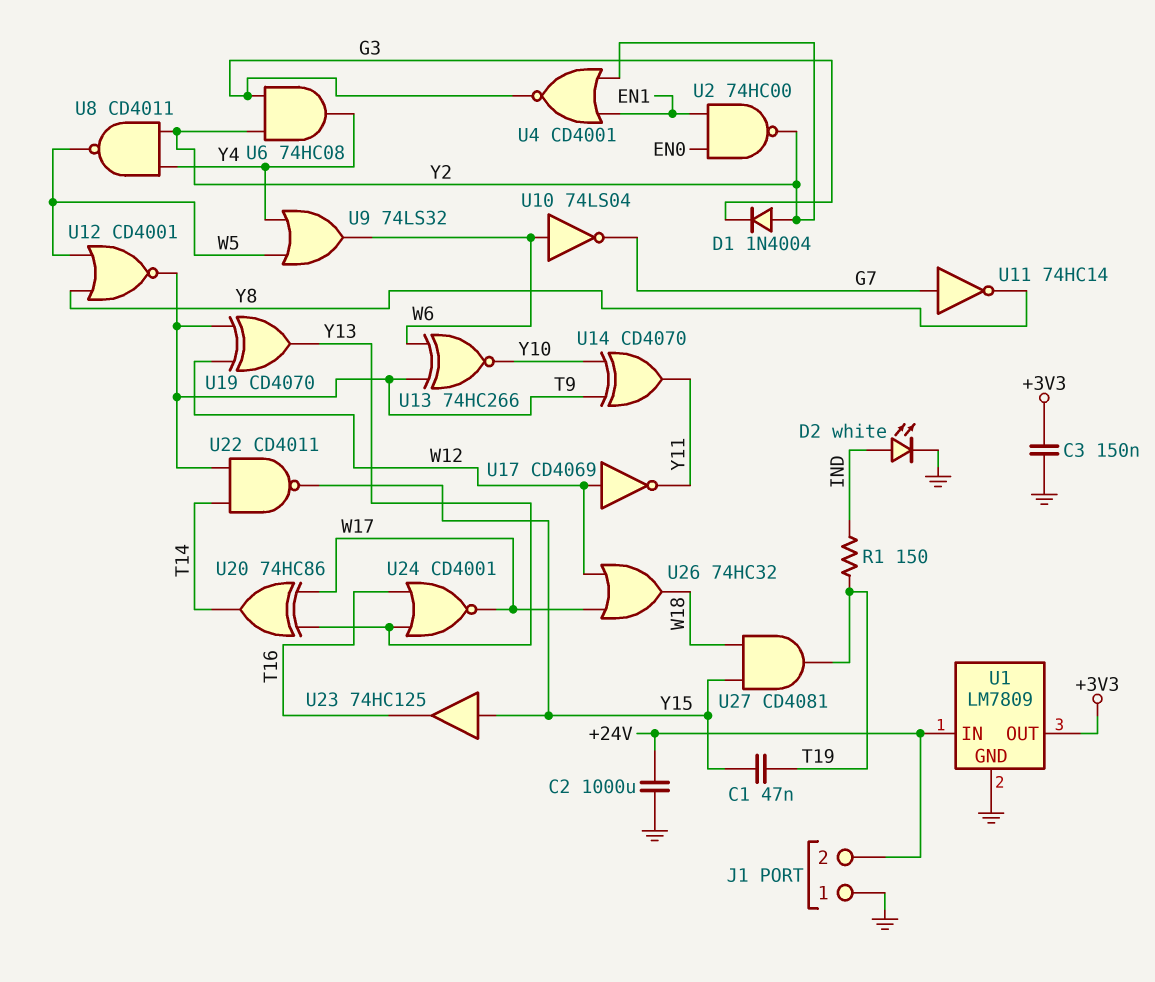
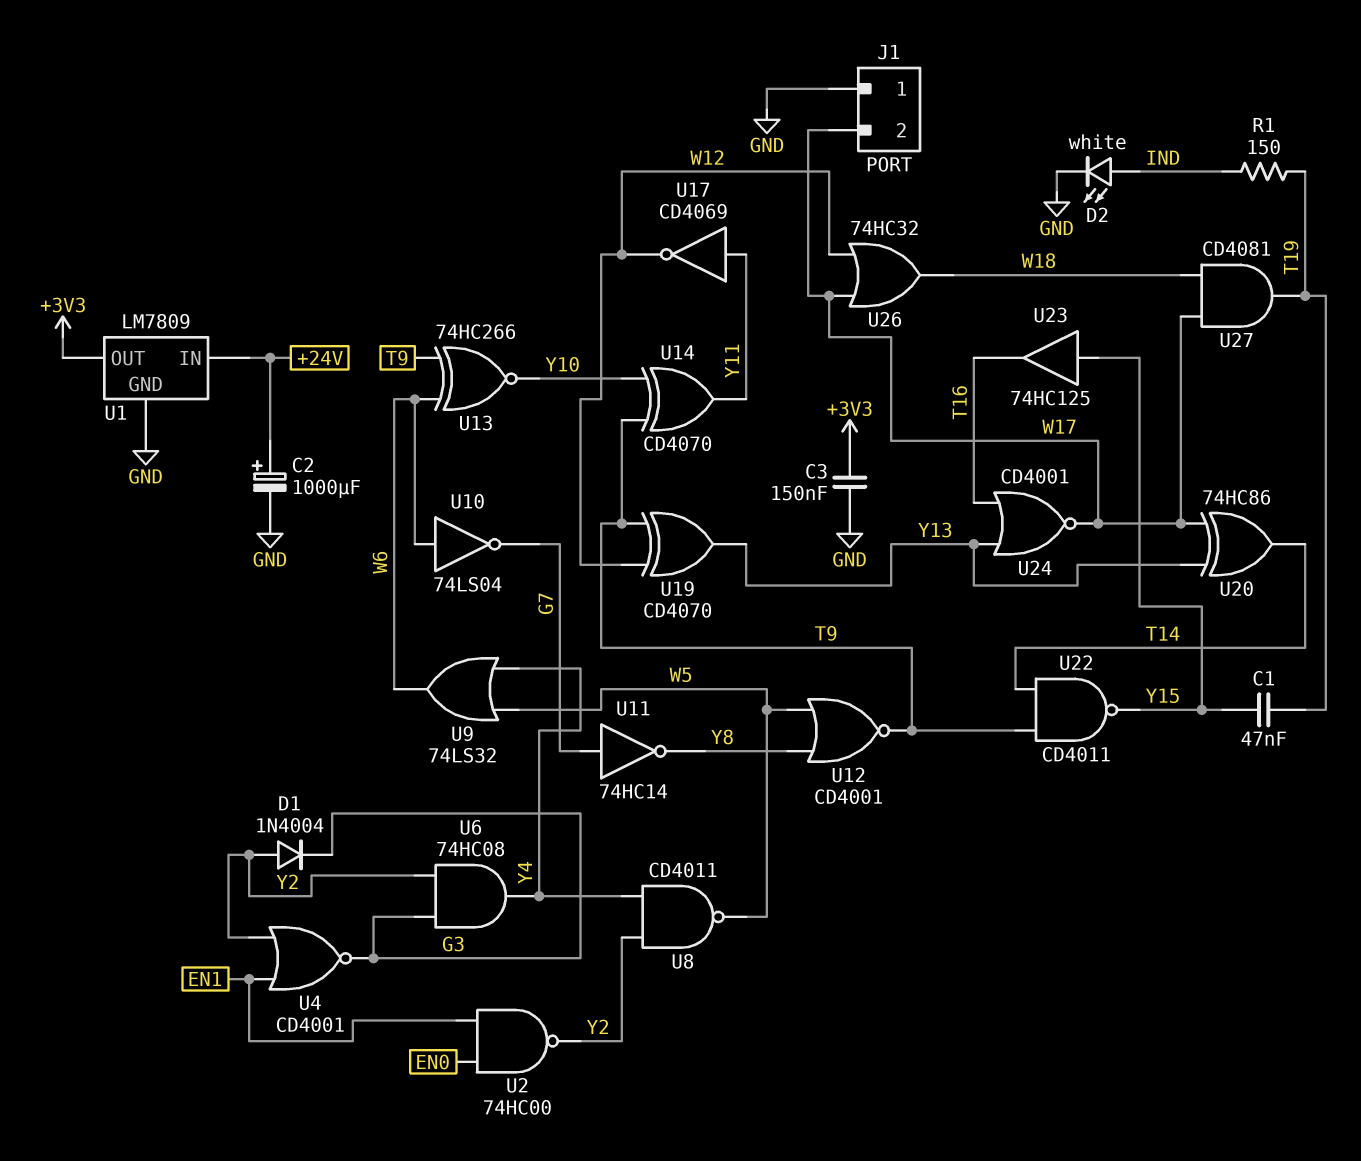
C2: 1000uF (+24V, GND) -> 1000uF (plus +24V, minus GND)
J1 pin 2: +24V -> W17
U17: NOT CD4069 (in W12, out Y11) -> NOT CD4069 (in Y11, out W12)
U27: AND CD4081 (in W18, in Y15, out T19) -> AND CD4081 (in W17, in W18, out T19)

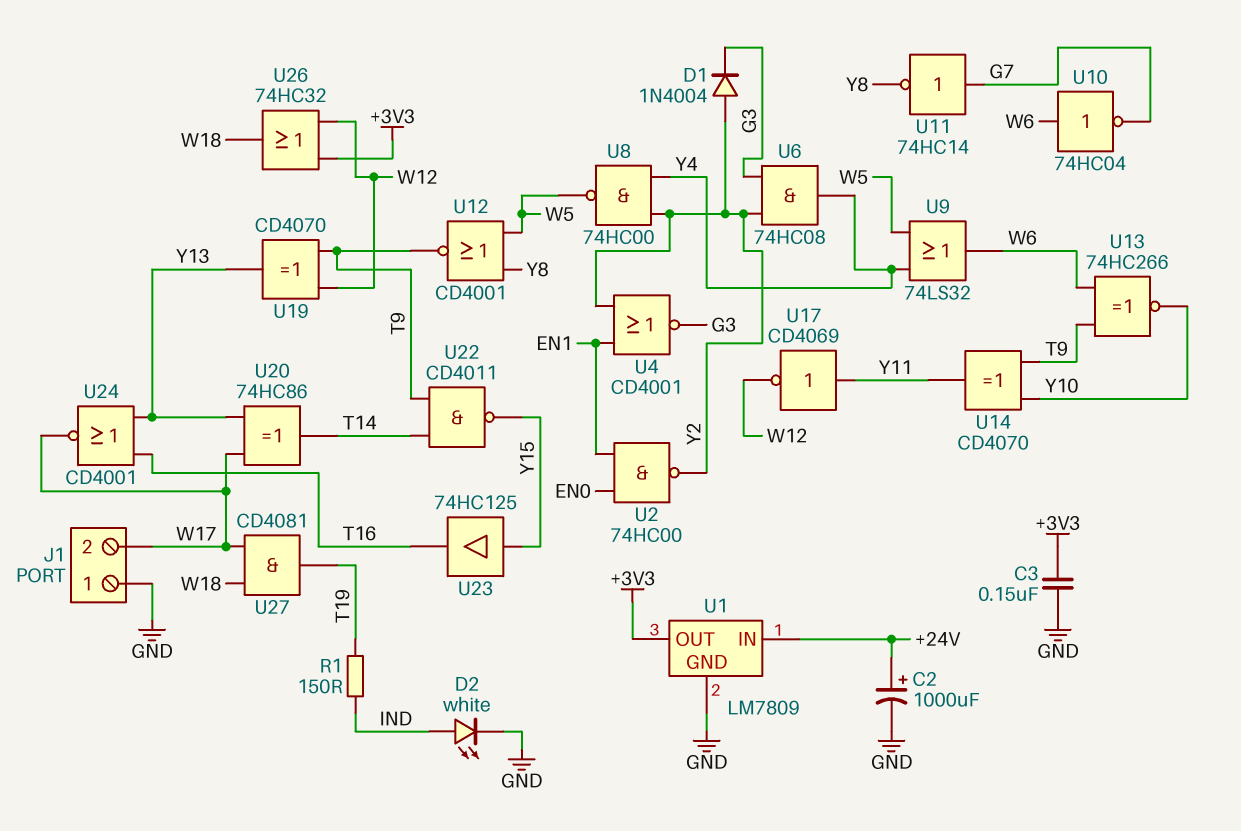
C1: 47nF (T19, Y15) -> none
U8: NAND CD4011 (in Y2, in Y4, out W5) -> NAND 74HC00 (in Y2, in Y4, out W5)
U10: NOT 74LS04 (in W6, out G7) -> NOT 74HC04 (in W6, out G7)
U26: OR 74HC32 (in W12, in W17, out W18) -> OR 74HC32 (in +3V3, in W12, out W18)

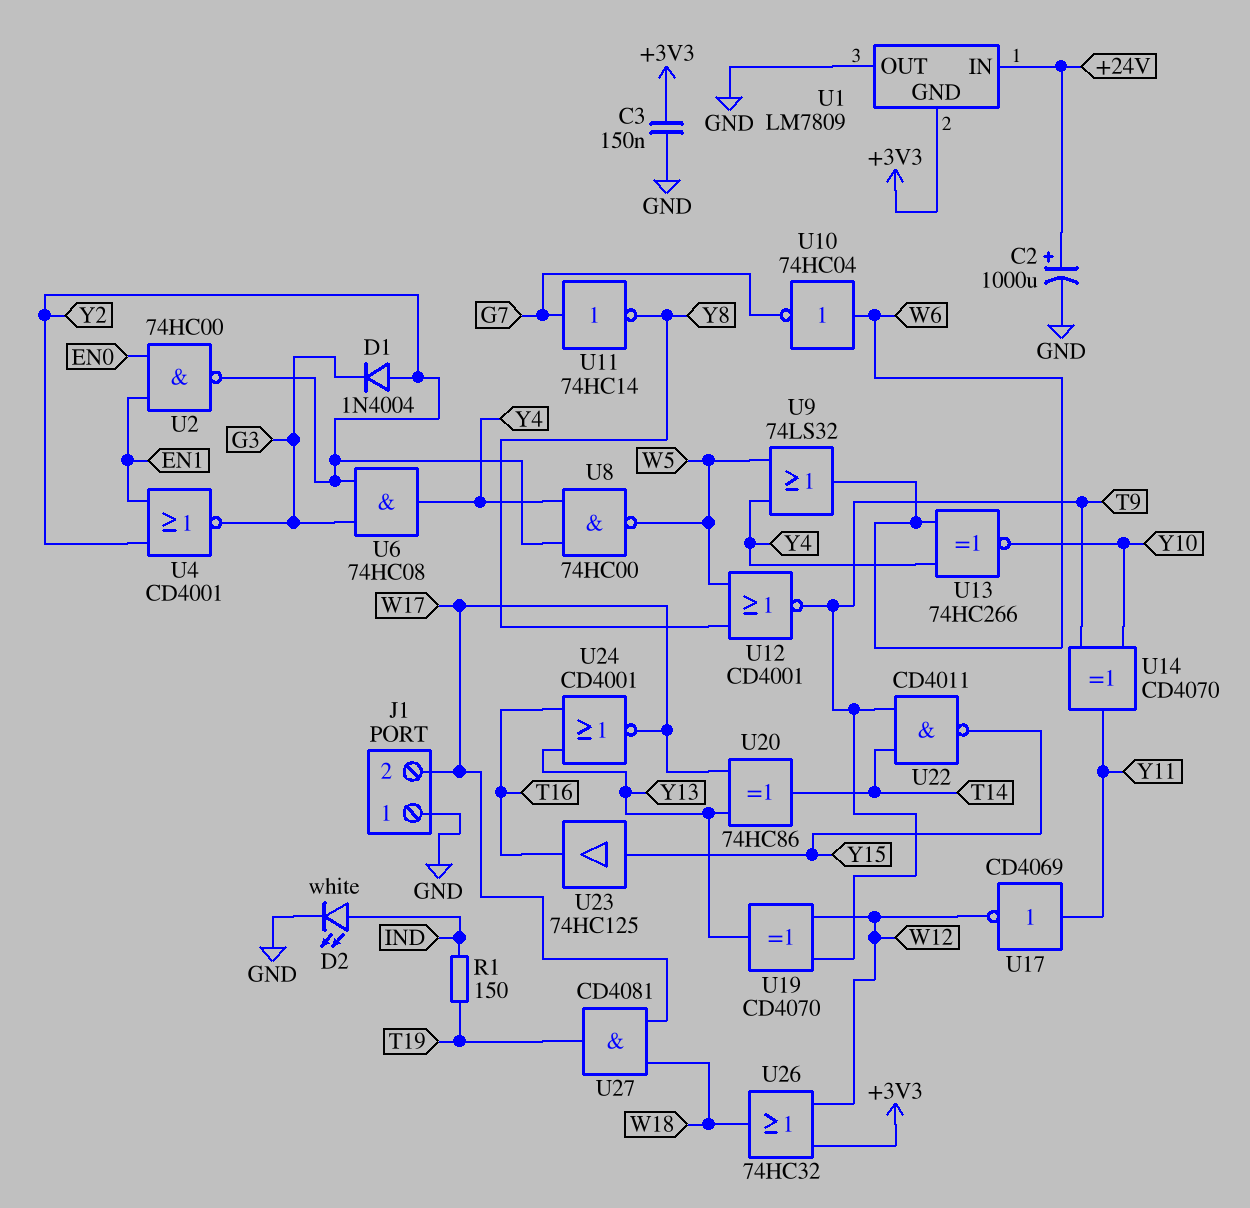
U1 pin GND: GND -> +3V3
U1 pin OUT: +3V3 -> GND
U13: XNOR 74HC266 (in T9, in W6, out Y10) -> XNOR 74HC266 (in W6, in Y4, out Y10)

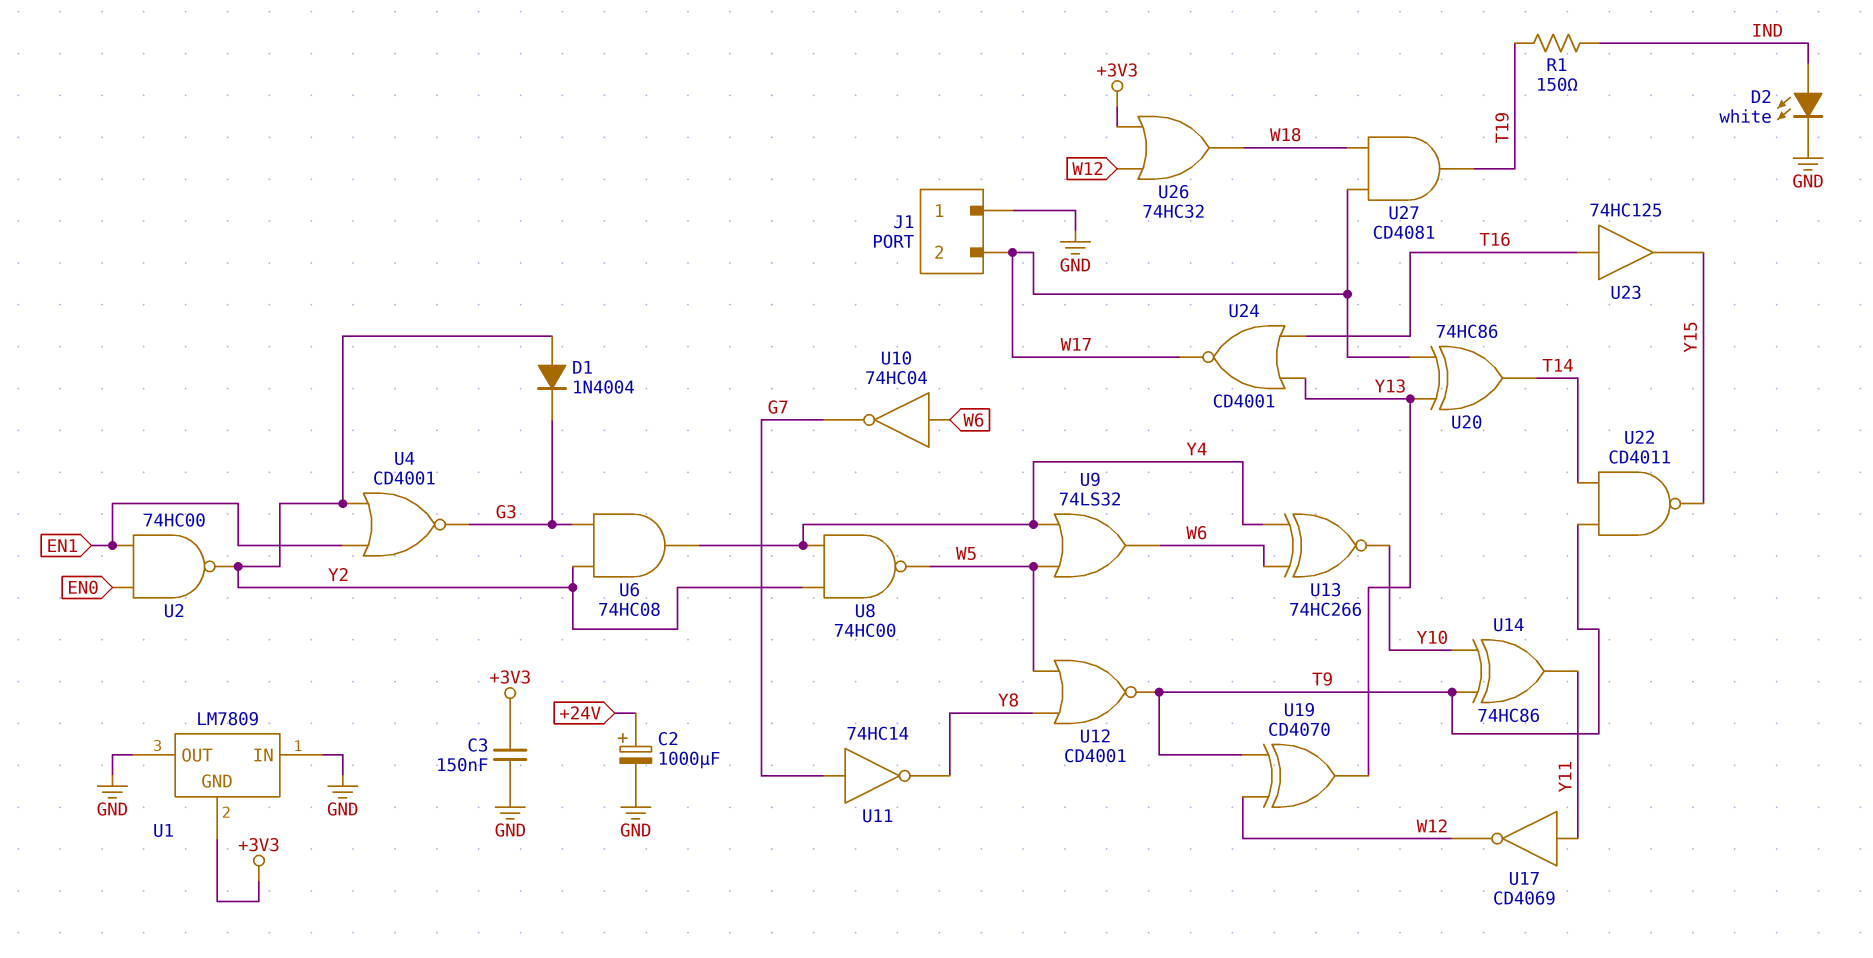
U1 pin IN: +24V -> GND
U14: XOR CD4070 (in T9, in Y10, out Y11) -> XOR 74HC86 (in T9, in Y10, out Y11)
U23: buffer 74HC125 (in Y15, out T16) -> buffer 74HC125 (in T16, out Y15)

